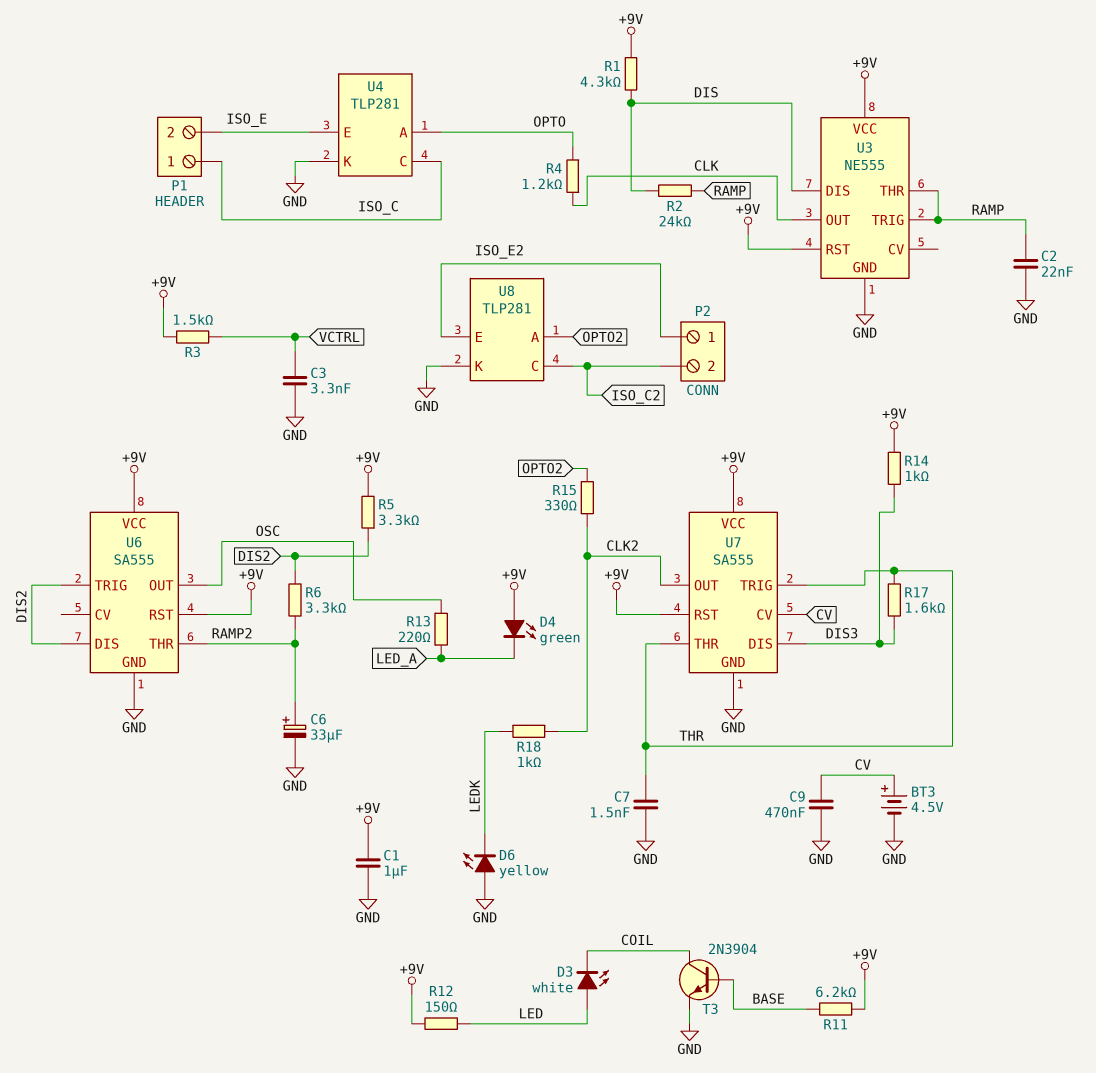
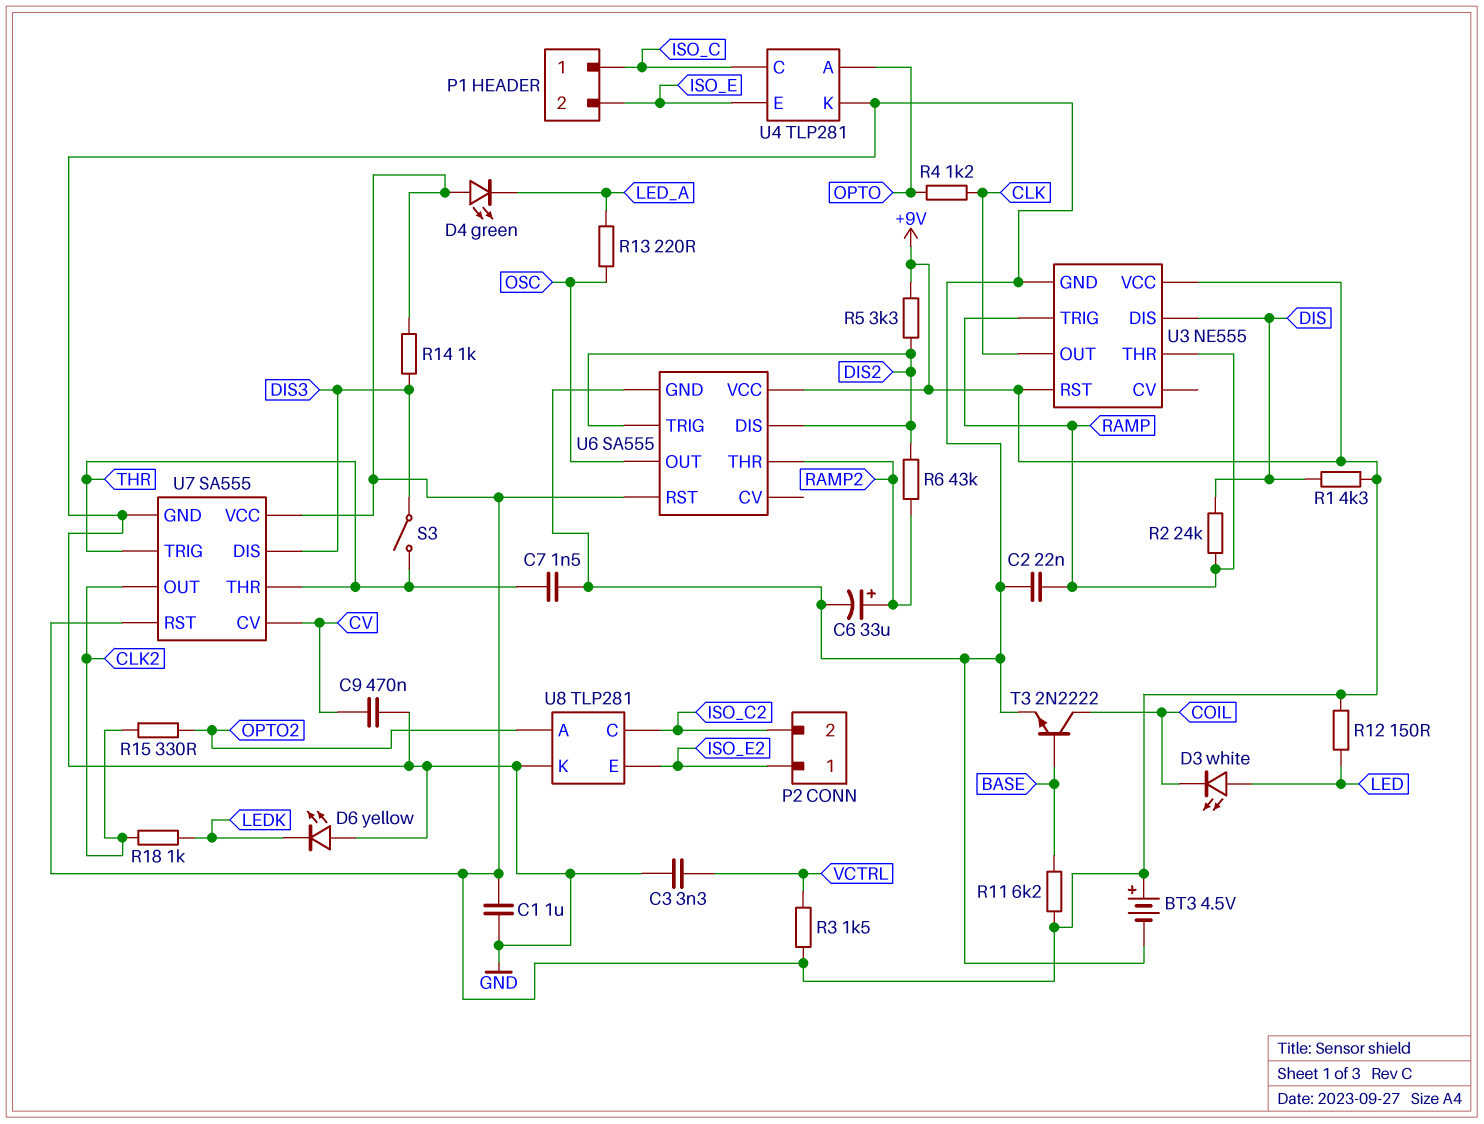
BT3: 4.5V (plus CV, minus GND) -> 4.5V (plus +9V, minus GND)
R6: 3.3k (DIS2, RAMP2) -> 43k (DIS2, RAMP2)
R17: 1.6k (DIS3, THR) -> none
S3: none -> switch (DIS3, THR)
T3: NPN 2N3904 (B BASE, C COIL, E GND) -> NPN 2N2222 (B BASE, C COIL, E GND)

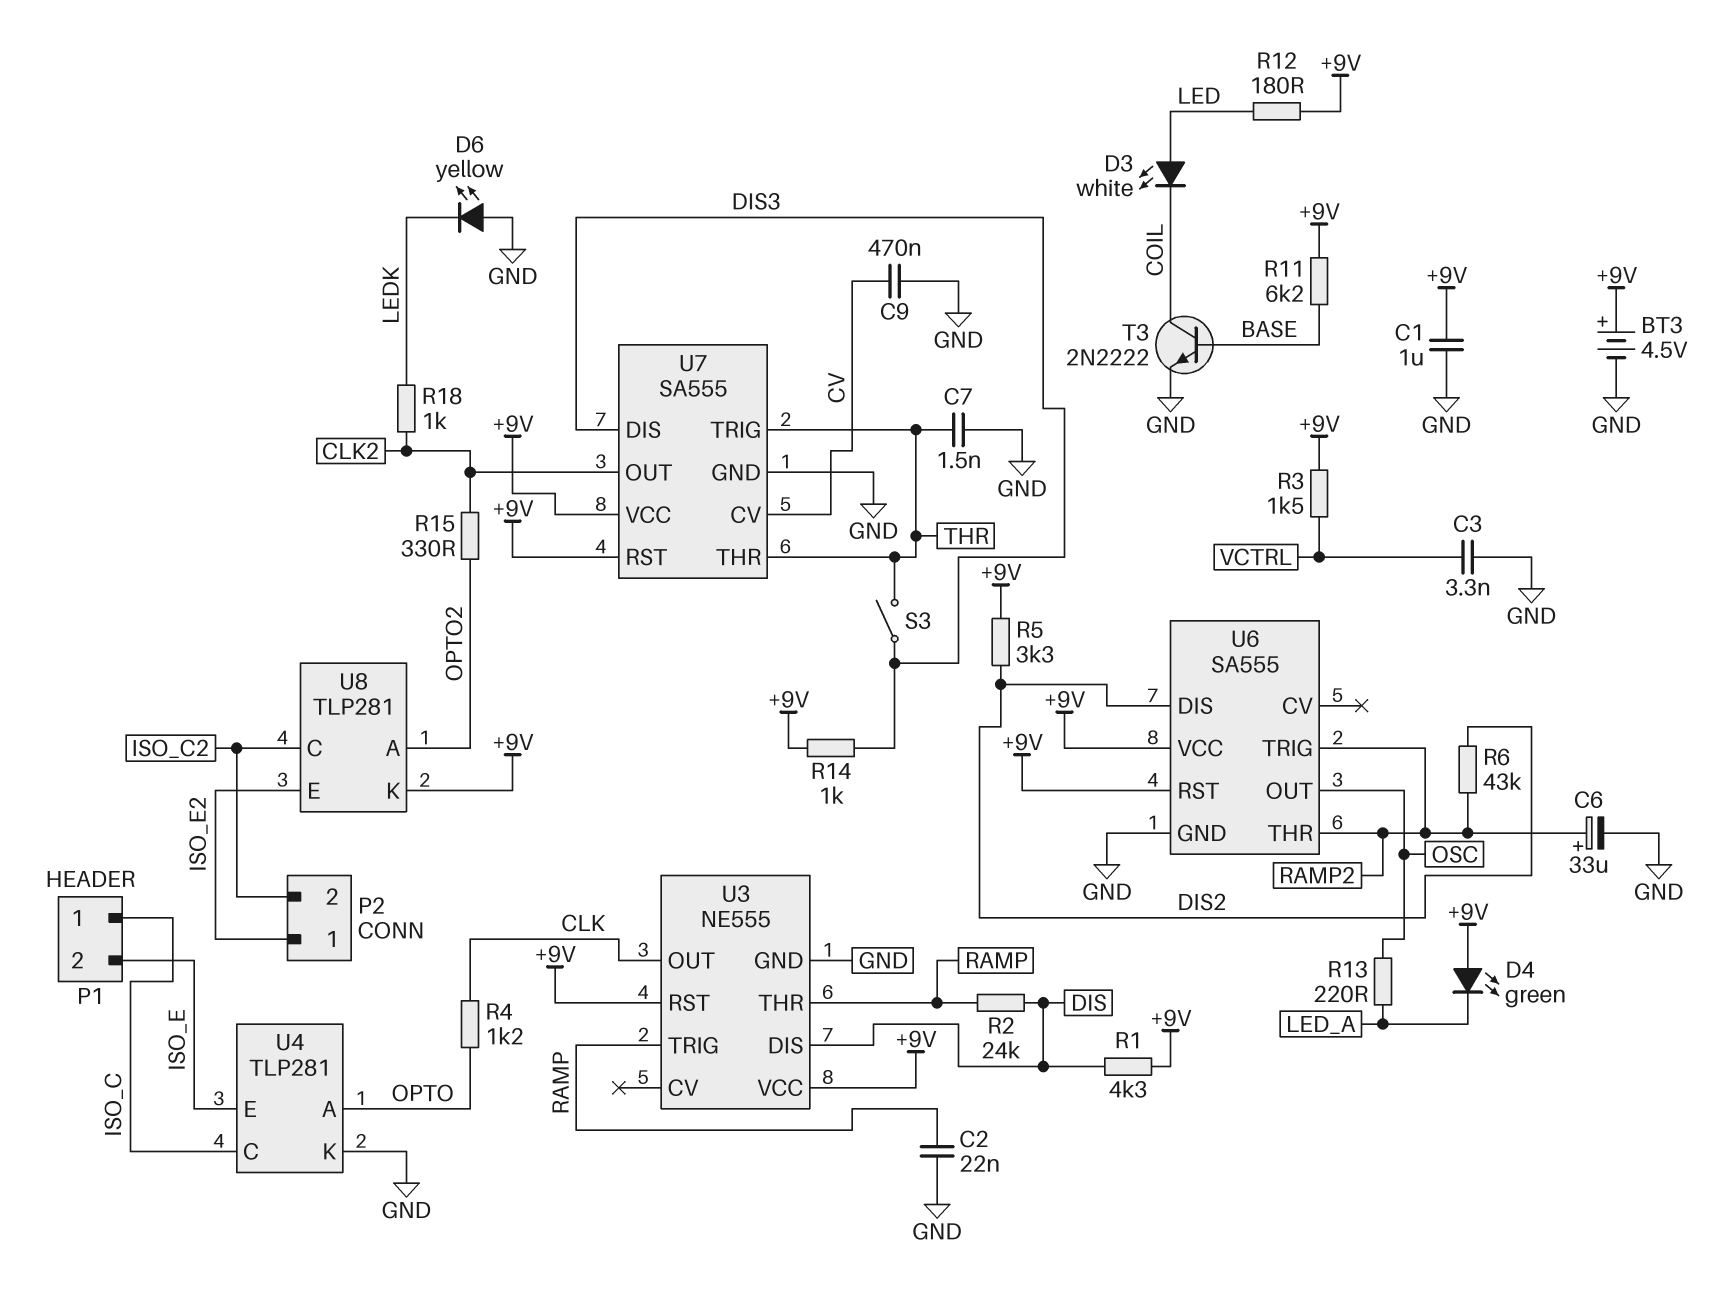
R12: 150 (+9V, LED) -> 180 (+9V, LED)
U6 pin TRIG: DIS2 -> RAMP2
U8 pin K: GND -> +9V

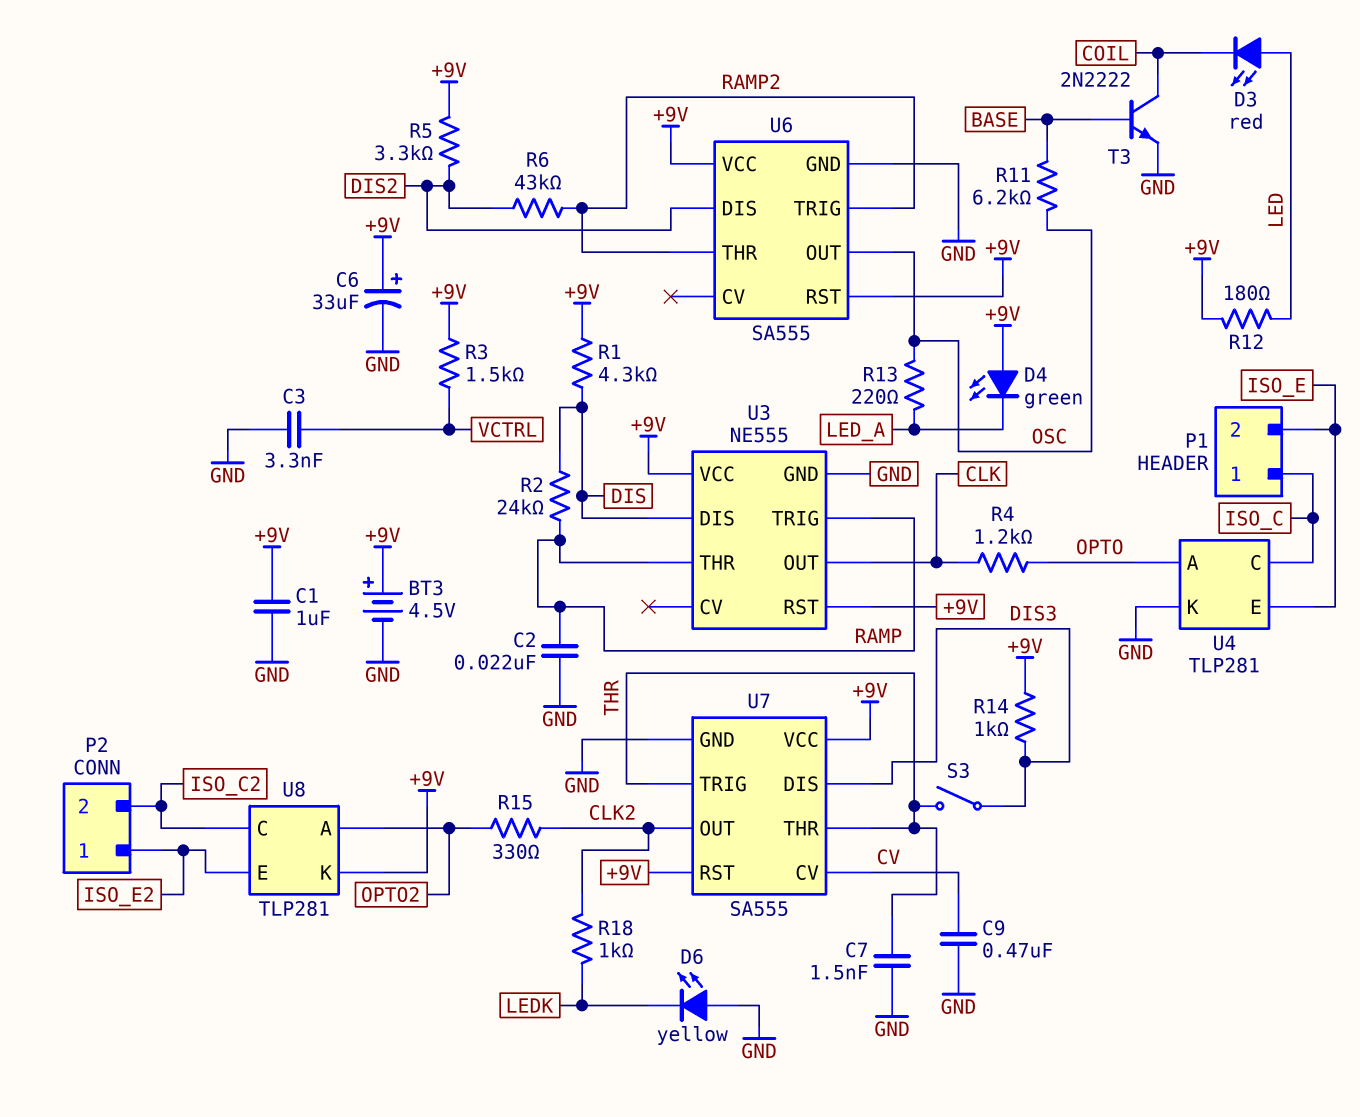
C6: 33uF (plus RAMP2, minus GND) -> 33uF (plus +9V, minus GND)
D3: LED white (A LED, K COIL) -> LED red (A LED, K COIL)
R11: 6.2k (+9V, BASE) -> 6.2k (BASE, OSC)

